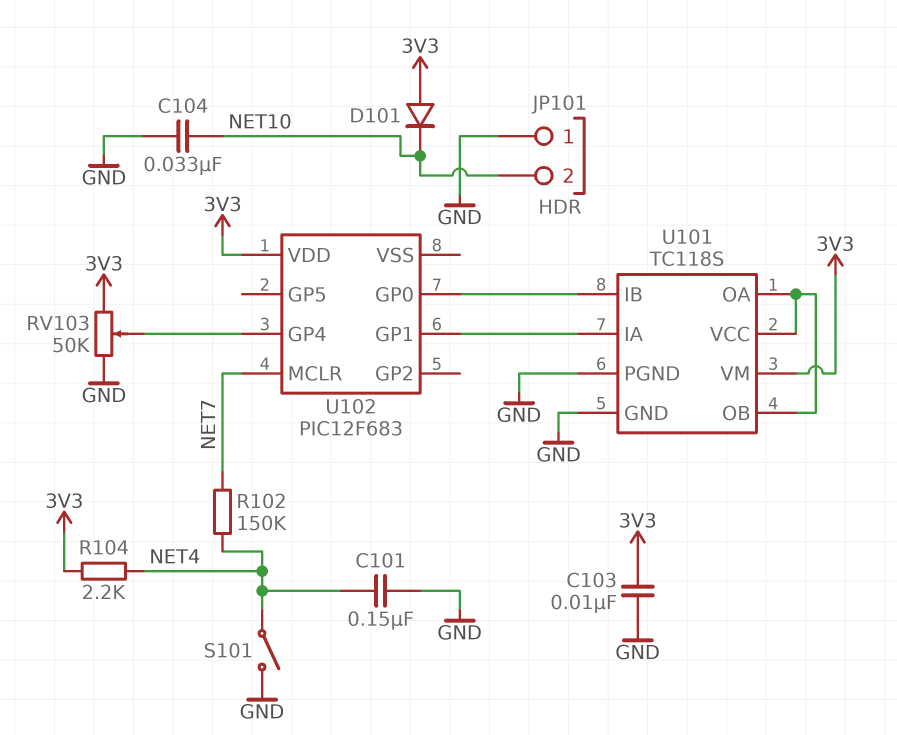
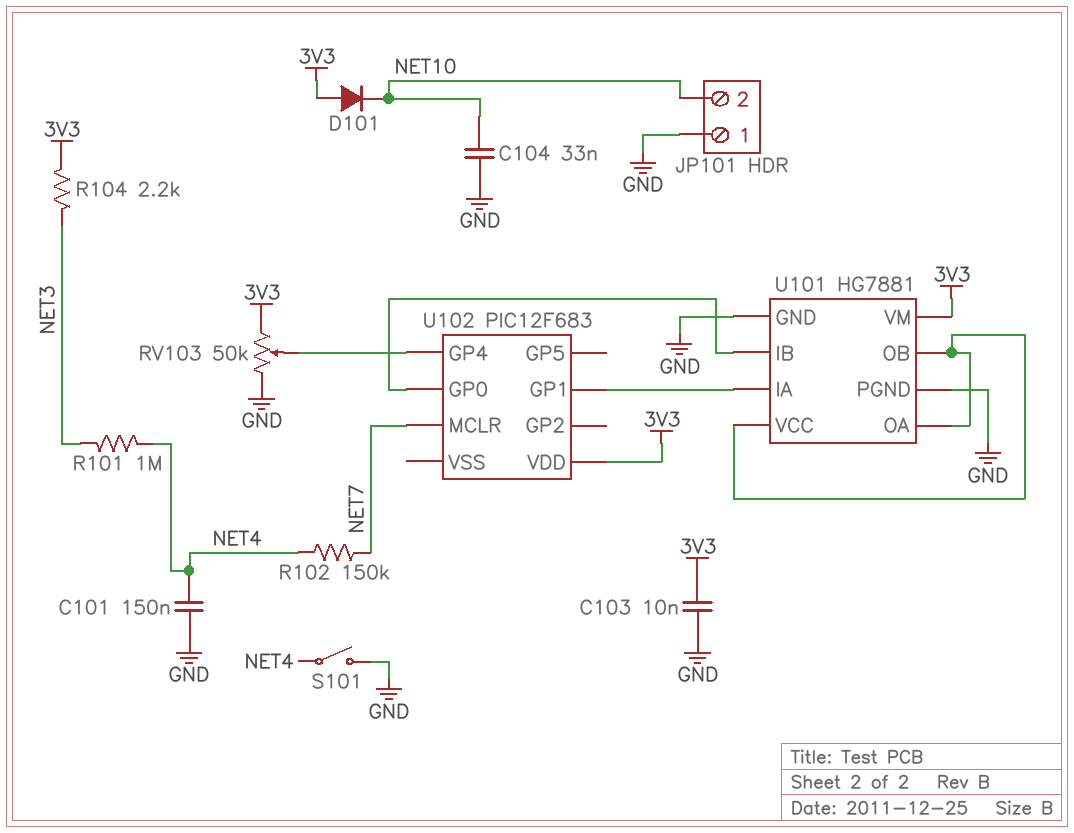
R101: none -> 1M (NET3, NET4)
R104: 2.2k (3V3, NET4) -> 2.2k (3V3, NET3)
U101: TC118S -> HG7881

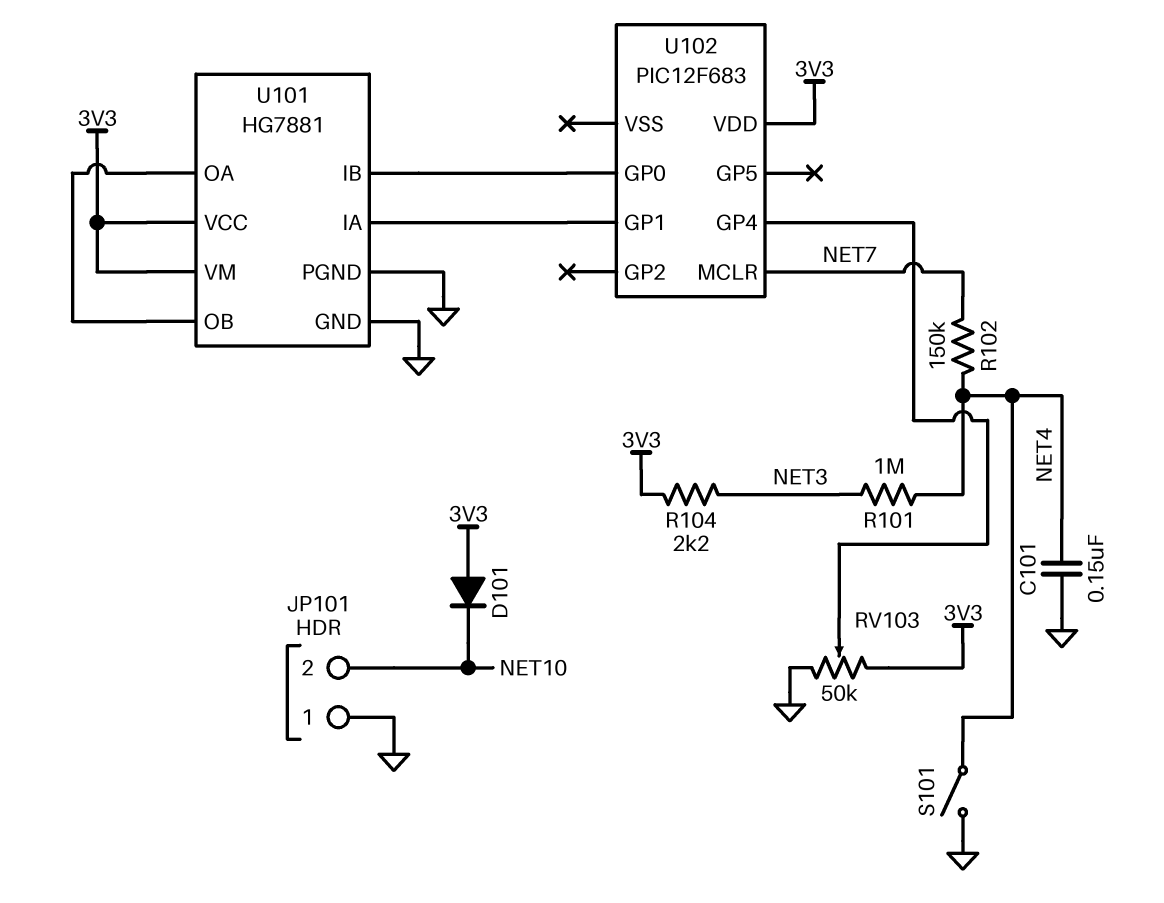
C103: 10nF (3V3, GND) -> none
C104: 33nF (GND, NET10) -> none
U101 pin VCC: U101/OA -> 3V3

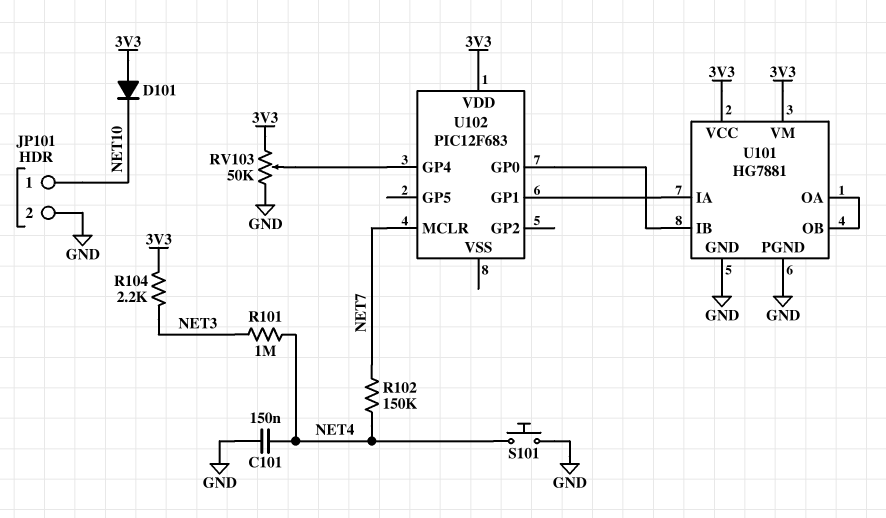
JP101 pin 1: GND -> NET10
JP101 pin 2: NET10 -> GND
S101: switch (GND, NET4) -> button (GND, NET4)

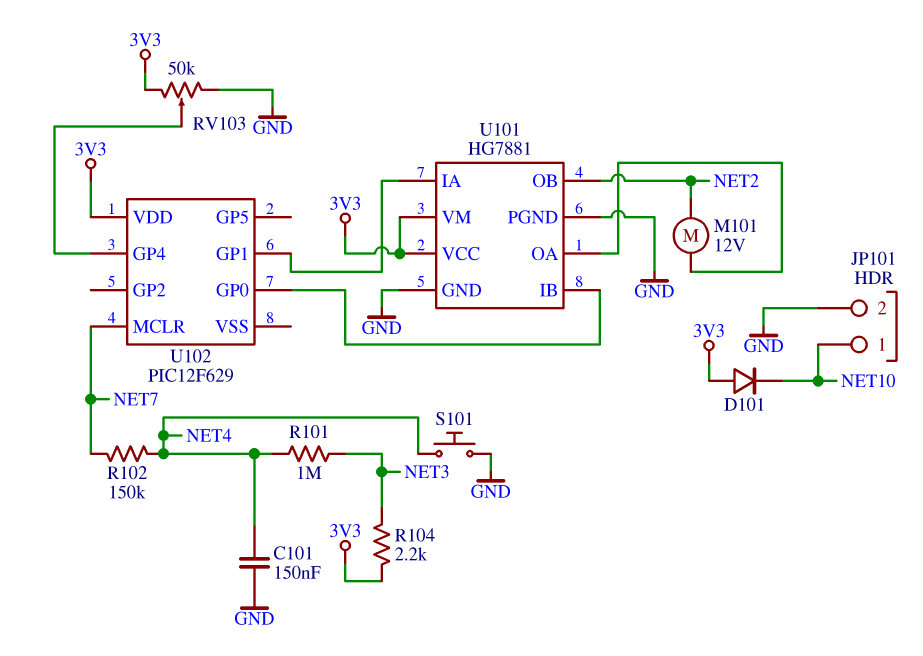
M101: none -> motor 12V (NET2, U101/OA)
U101 pin OB: U101/OA -> NET2
U102: PIC12F683 -> PIC12F629

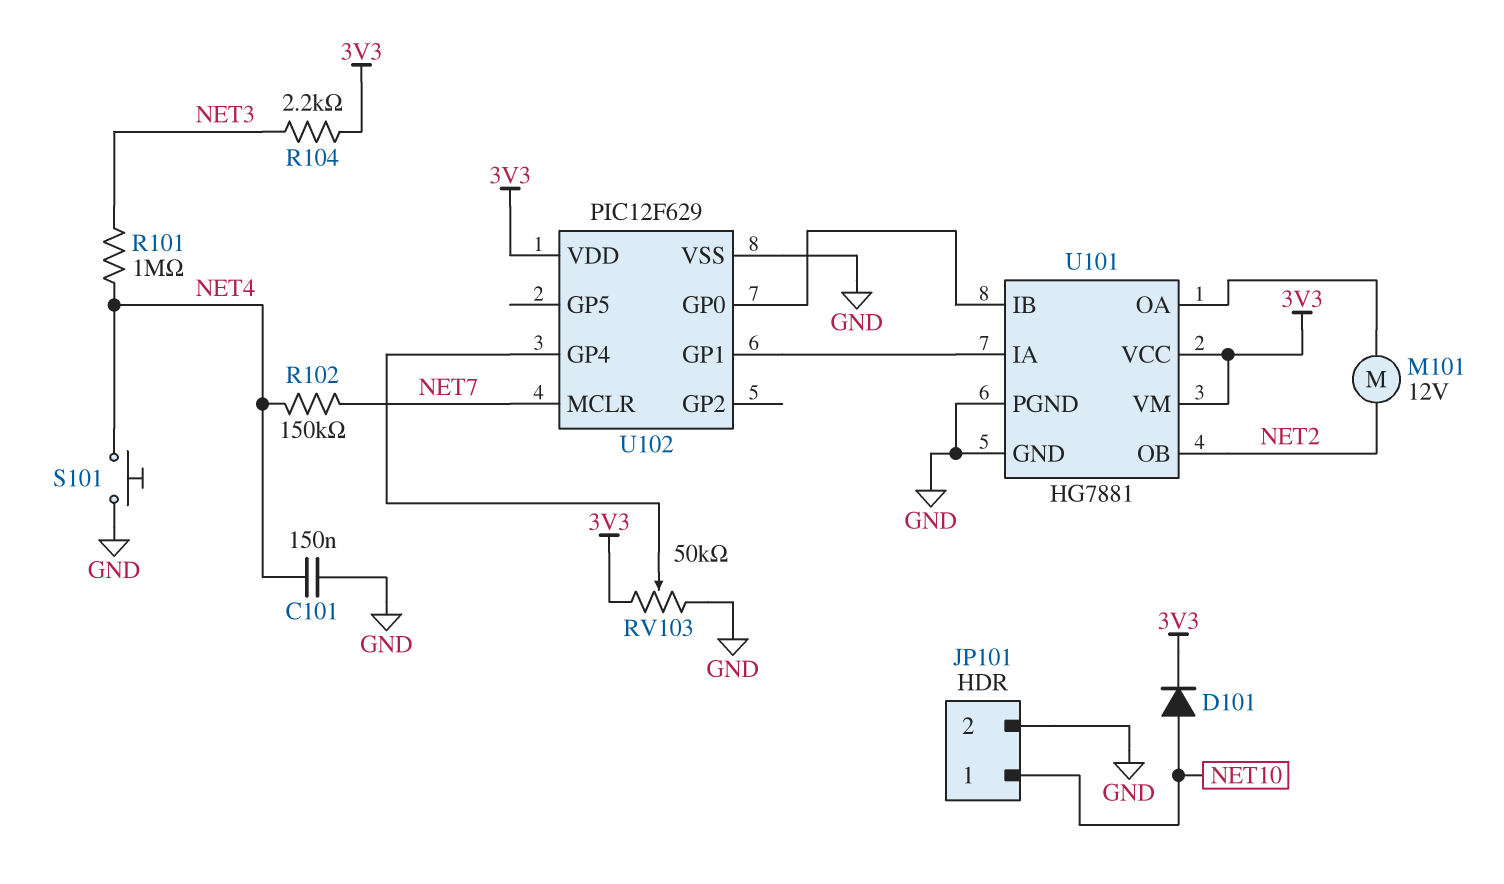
D101: diode (A 3V3, K NET10) -> diode (A NET10, K 3V3)
U102 pin VSS: none -> GND

